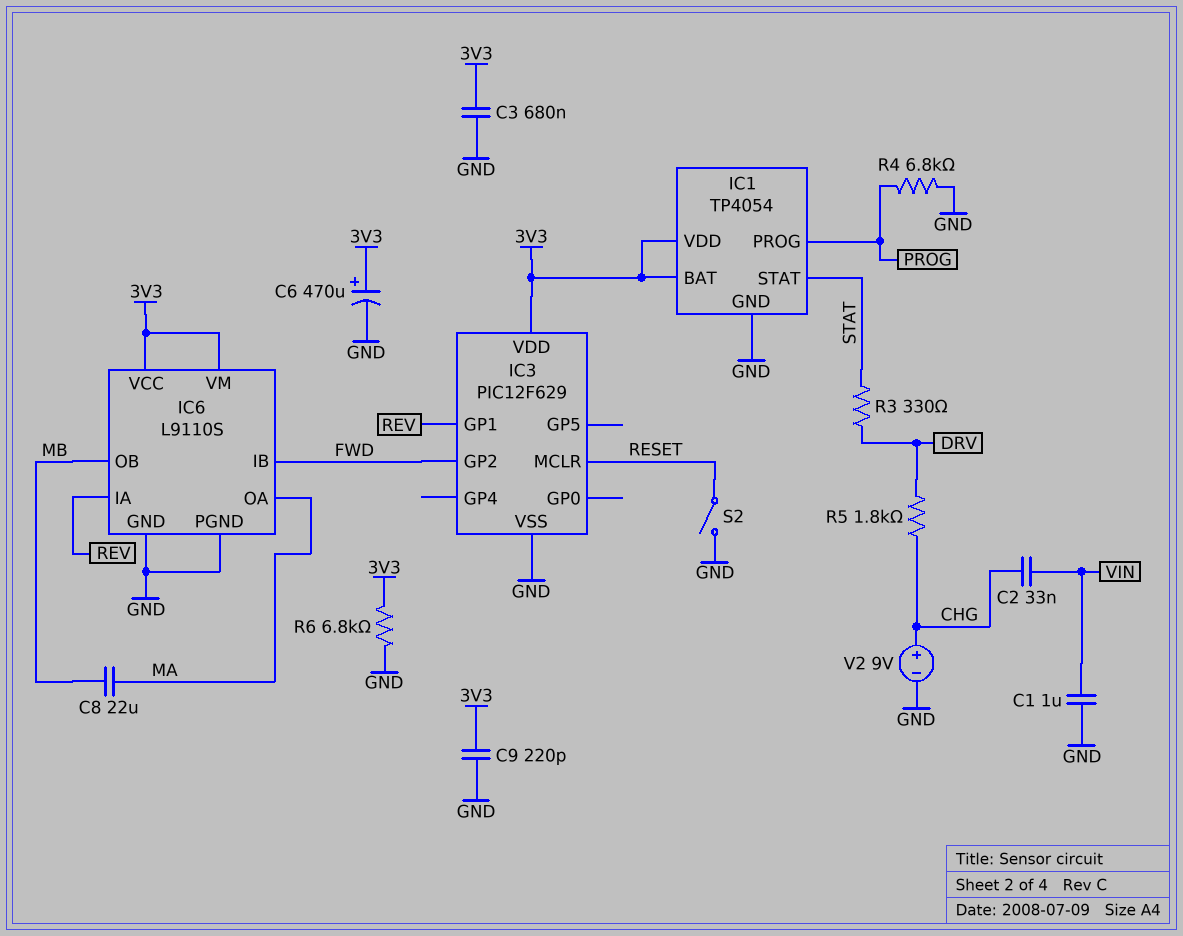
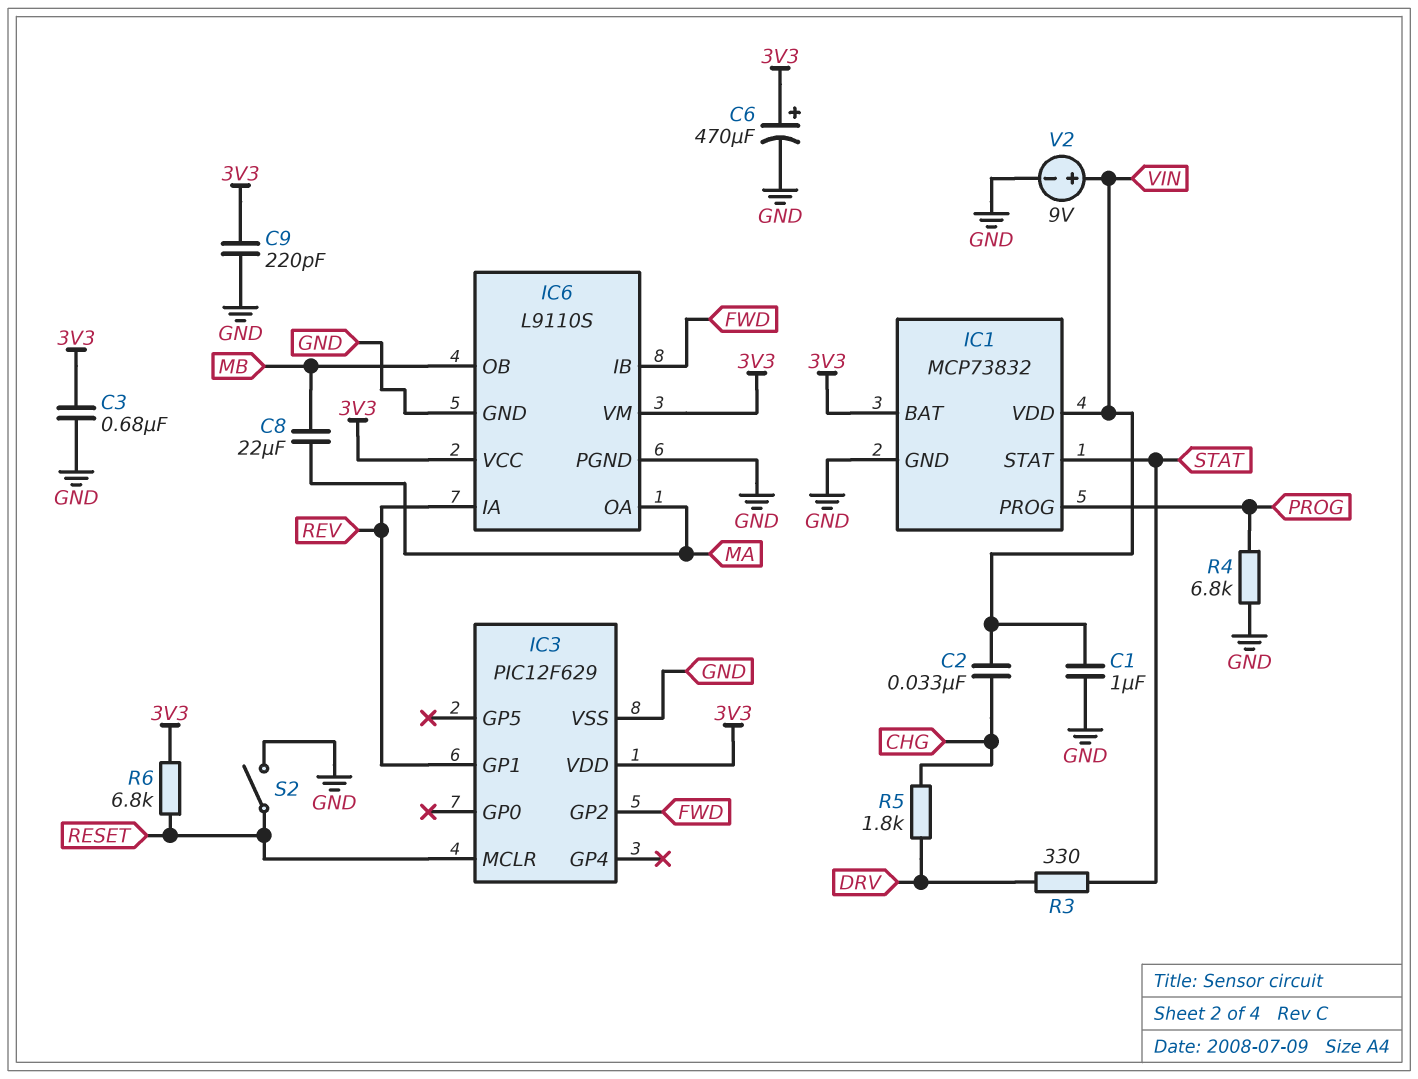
IC1: TP4054 -> MCP73832
IC1 pin VDD: 3V3 -> VIN
R6: 6.8k (3V3, GND) -> 6.8k (3V3, RESET)
V2: 9V (plus CHG, minus GND) -> 9V (plus VIN, minus GND)

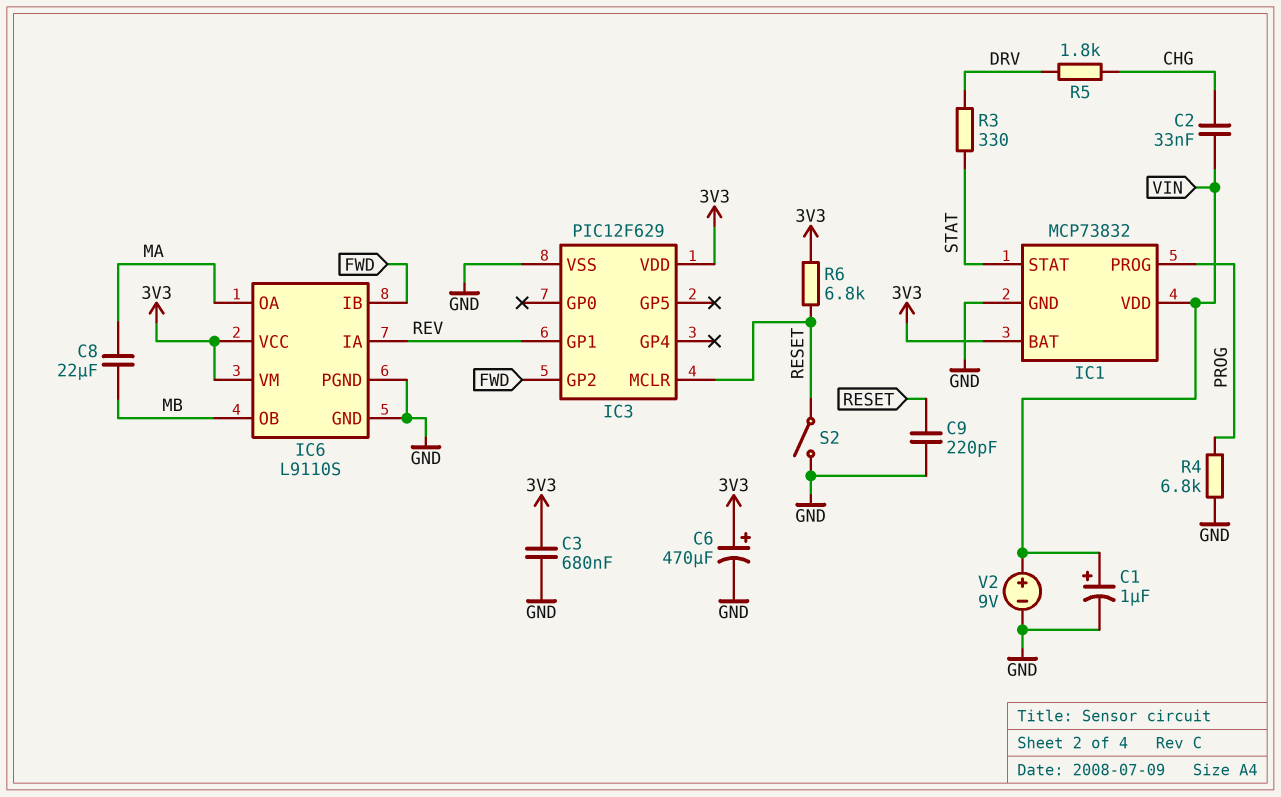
C1: 1uF (GND, VIN) -> 1uF (plus VIN, minus GND)
C9: 220pF (3V3, GND) -> 220pF (GND, RESET)

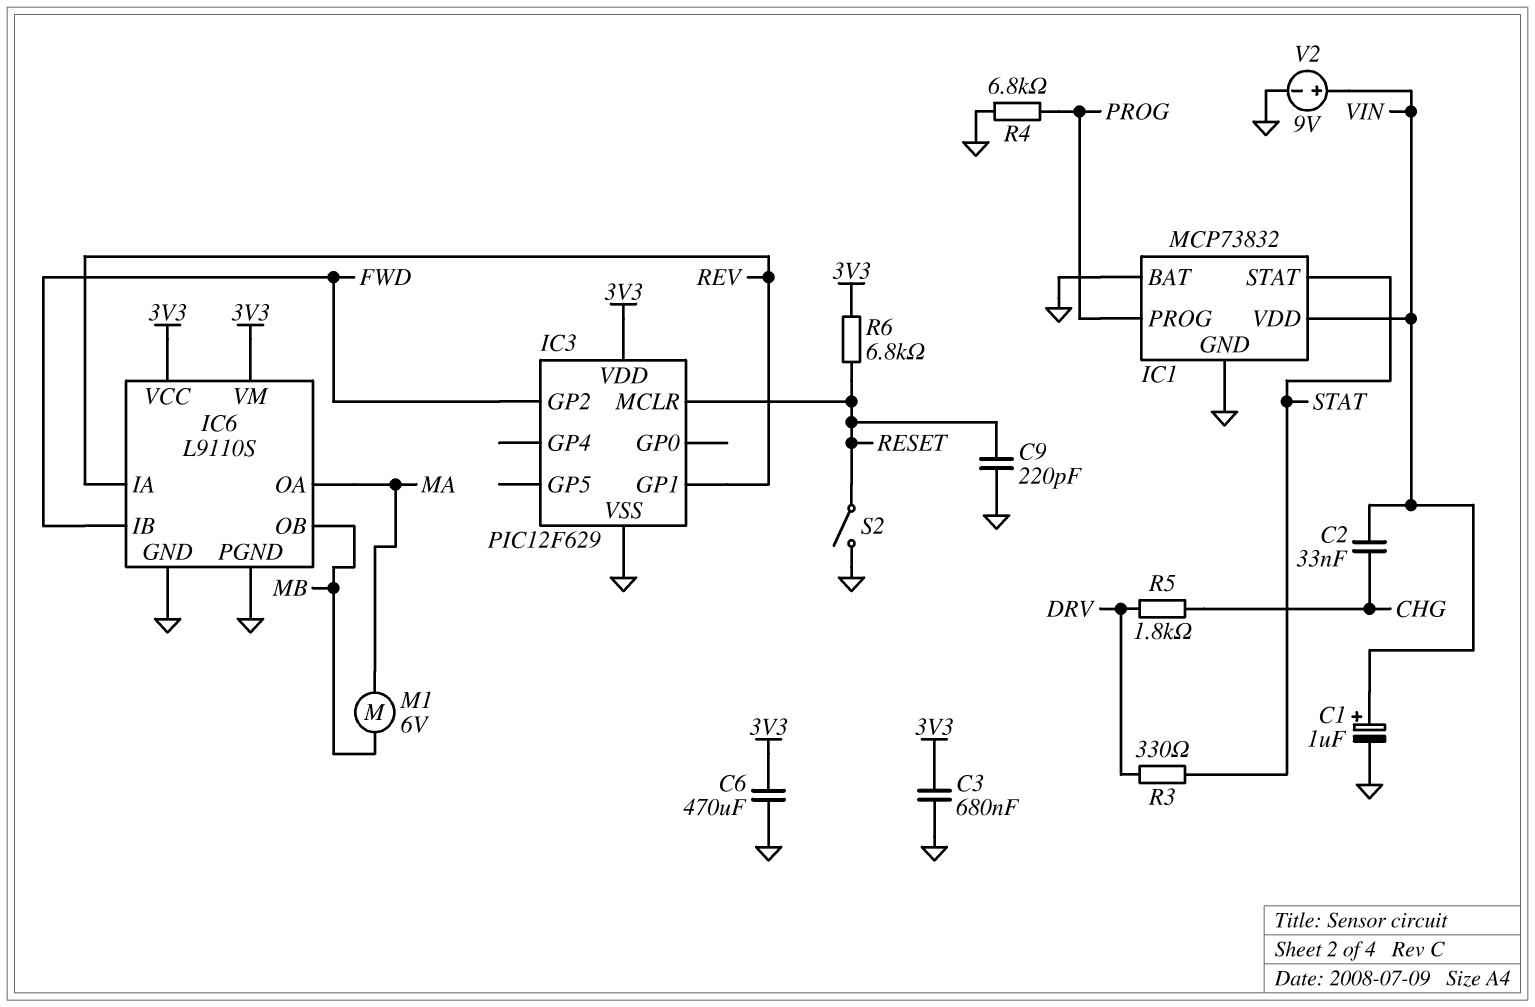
C6: 470uF (plus 3V3, minus GND) -> 470uF (3V3, GND)
C8: 22uF (MA, MB) -> none
IC1 pin BAT: 3V3 -> GND
M1: none -> motor 6V (MA, MB)

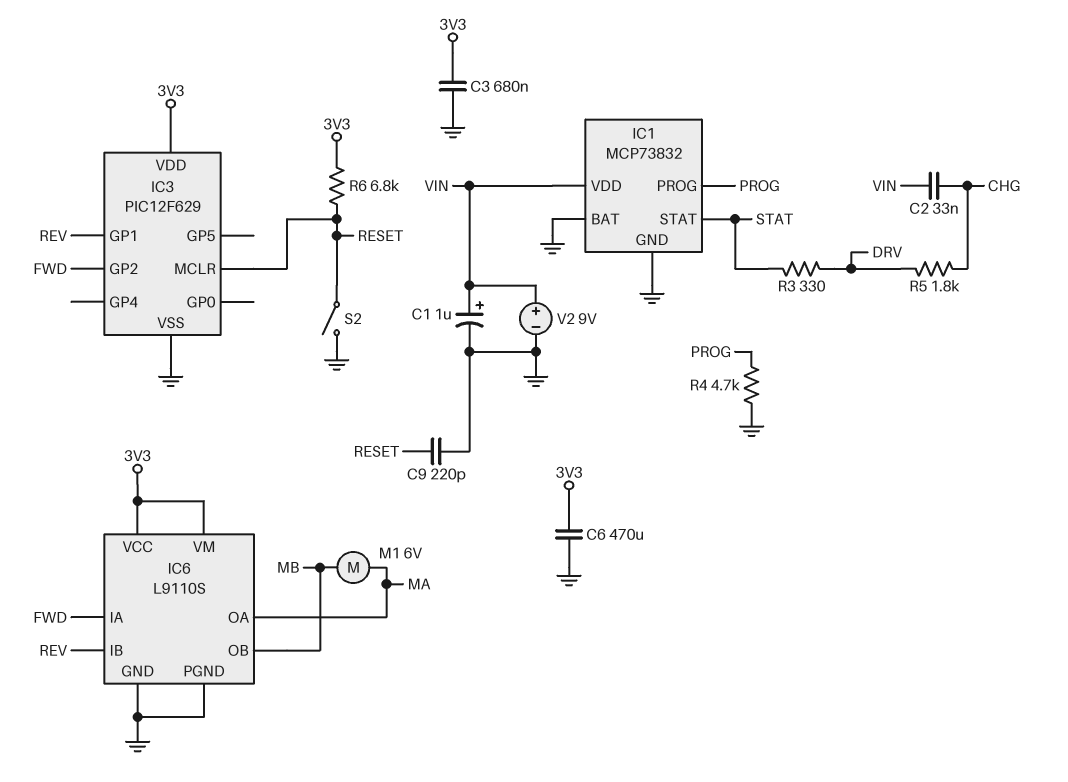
IC6 pin IA: REV -> FWD
IC6 pin IB: FWD -> REV
R4: 6.8k (GND, PROG) -> 4.7k (GND, PROG)

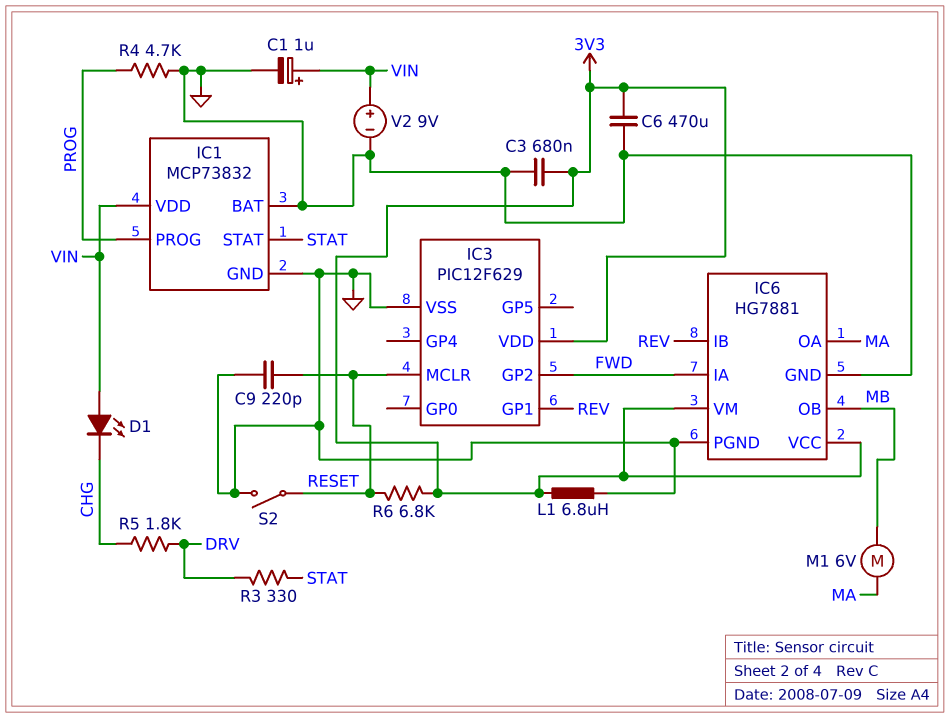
C2: 33nF (CHG, VIN) -> none
D1: none -> LED (A VIN, K CHG)
IC6: L9110S -> HG7881
L1: none -> 6.8uH (3V3, GND)

